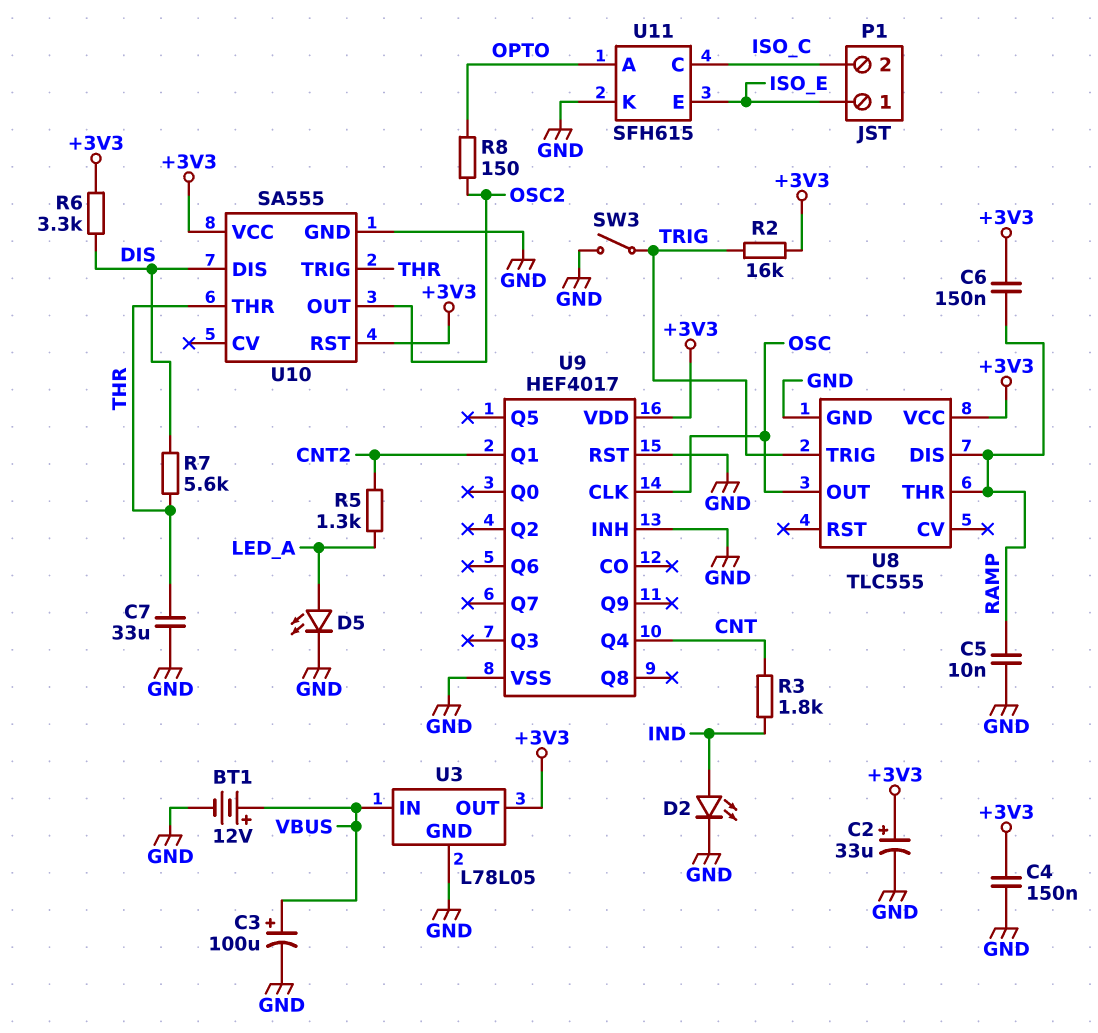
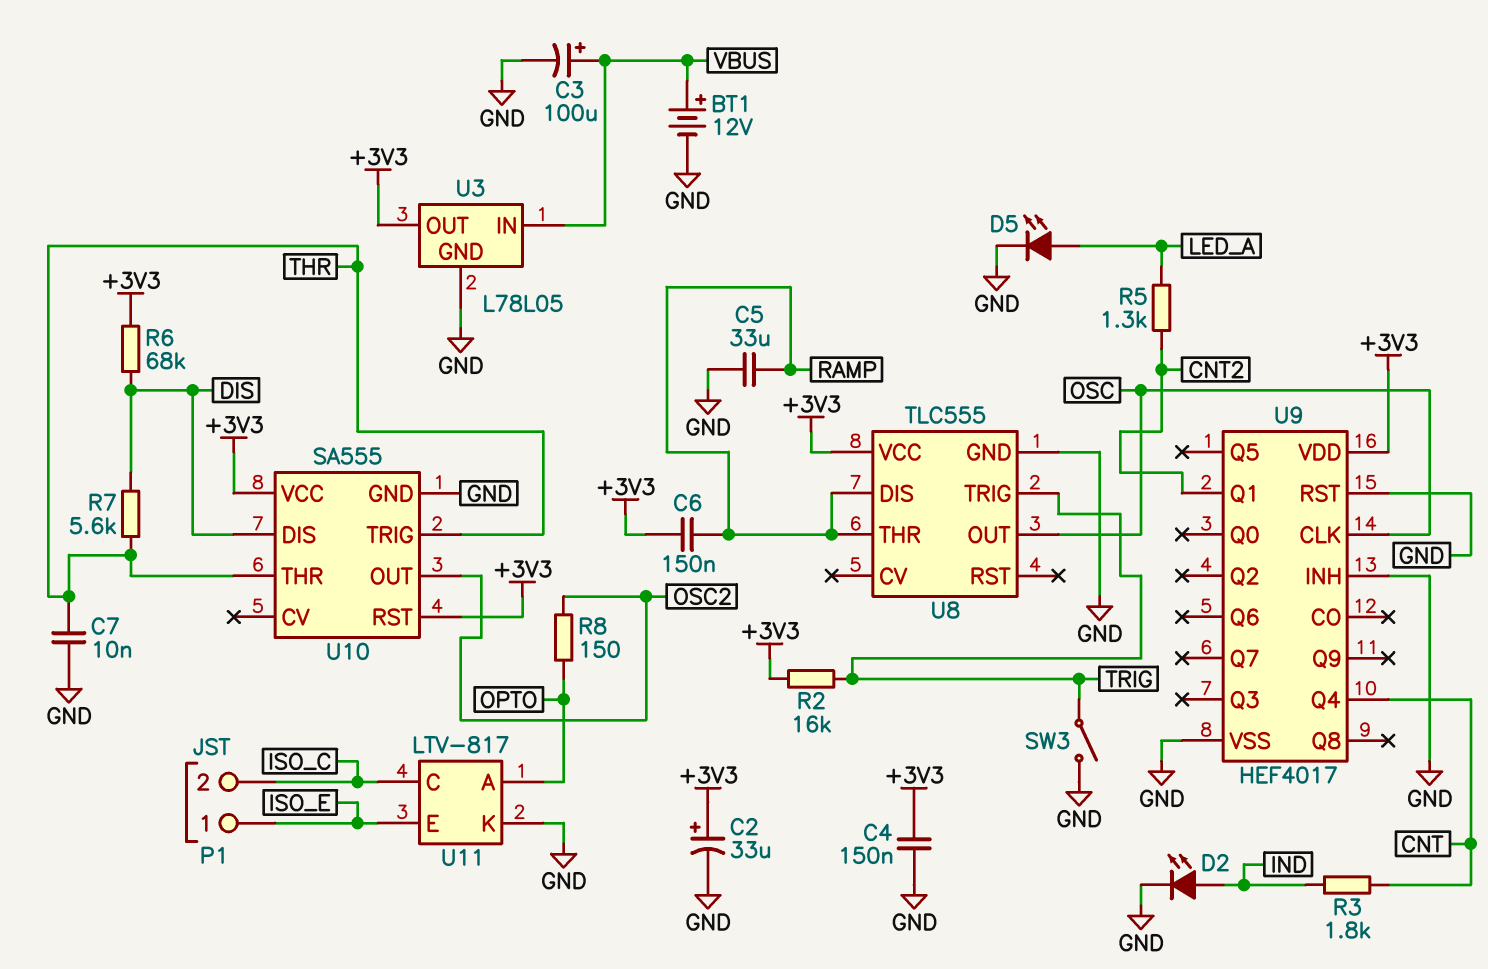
C5: 10nF (GND, RAMP) -> 33uF (GND, RAMP)
C7: 33uF (GND, THR) -> 10nF (GND, THR)
R6: 3.3k (+3V3, DIS) -> 68k (+3V3, DIS)
U11: SFH615 -> LTV-817

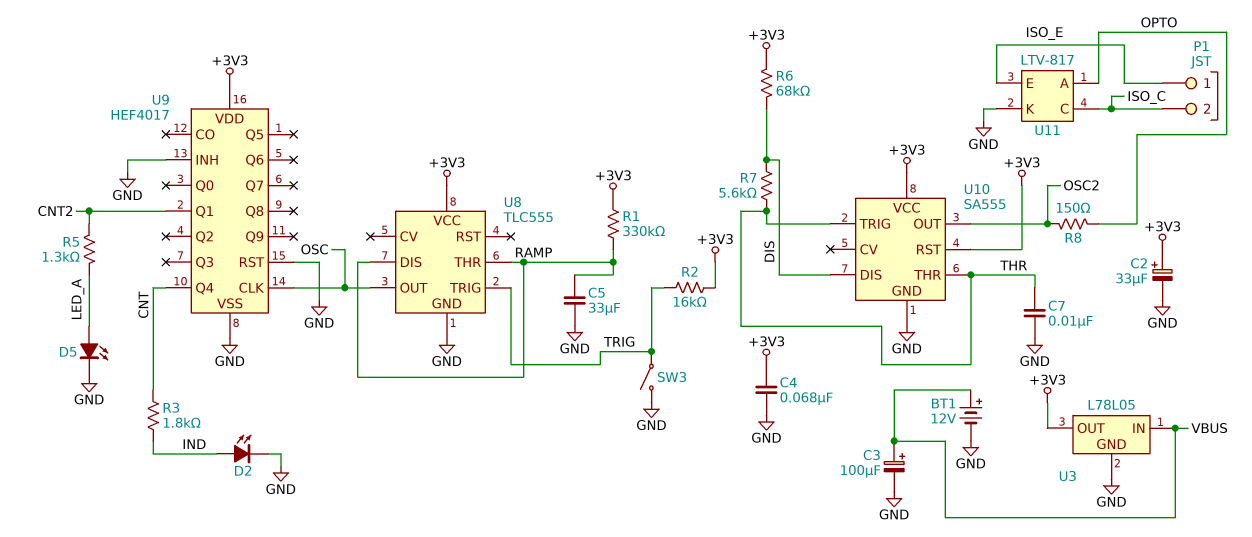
C4: 150nF (+3V3, GND) -> 68nF (+3V3, GND)
C6: 150nF (+3V3, RAMP) -> none
R1: none -> 330k (+3V3, RAMP)

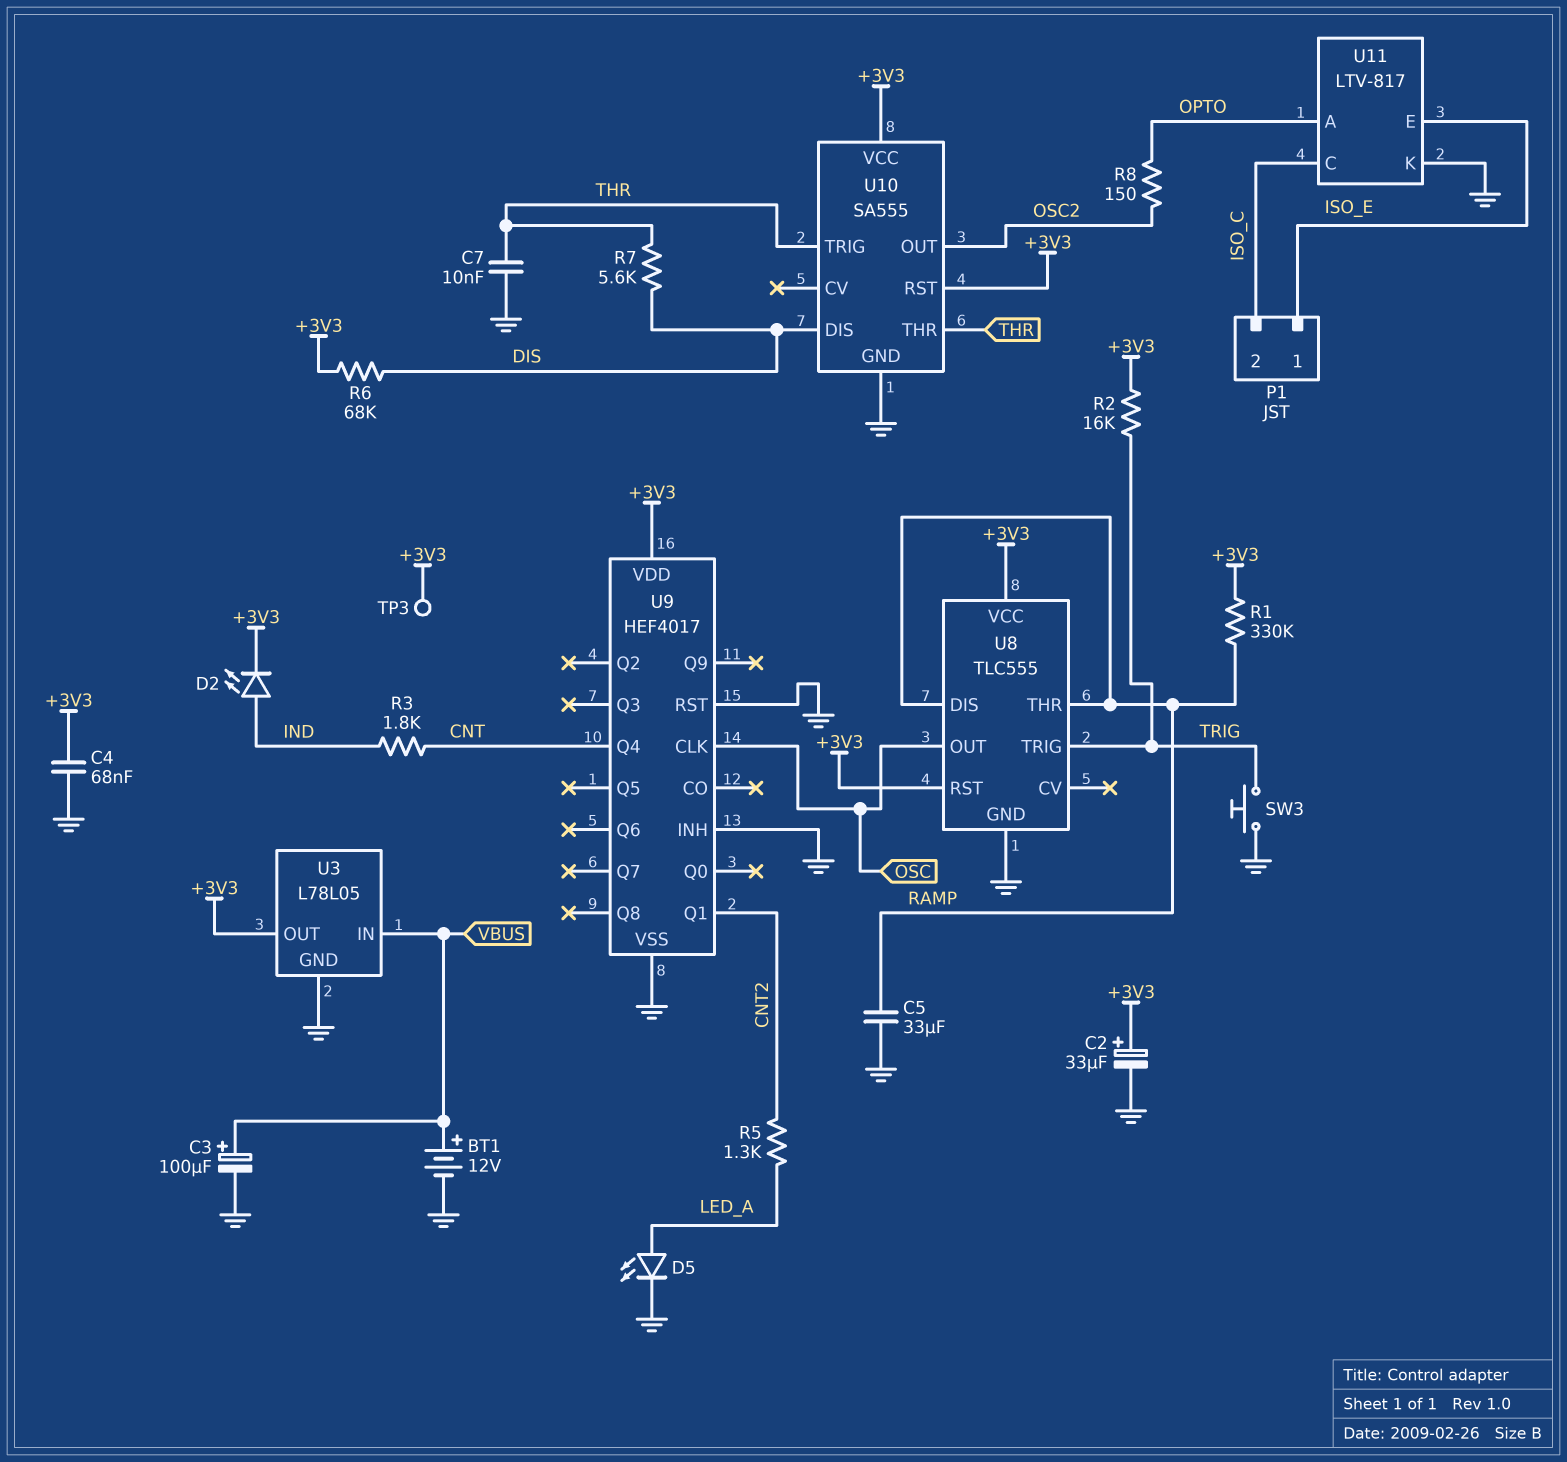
D2: LED (A IND, K GND) -> LED (A IND, K +3V3)
SW3: switch (GND, TRIG) -> button (GND, TRIG)
TP3: none -> test point (+3V3)
U8 pin RST: none -> +3V3

